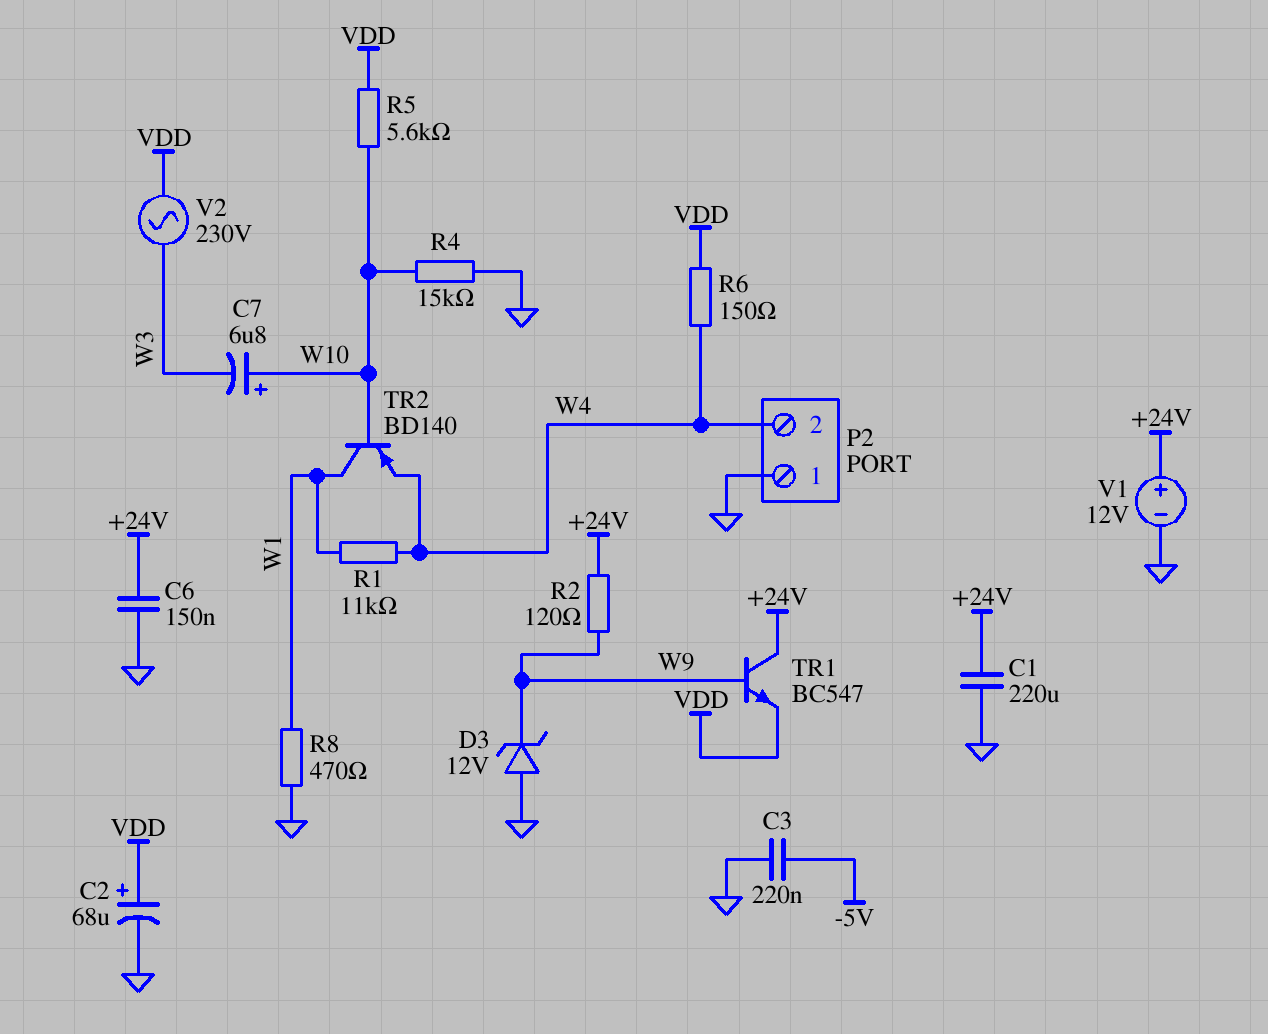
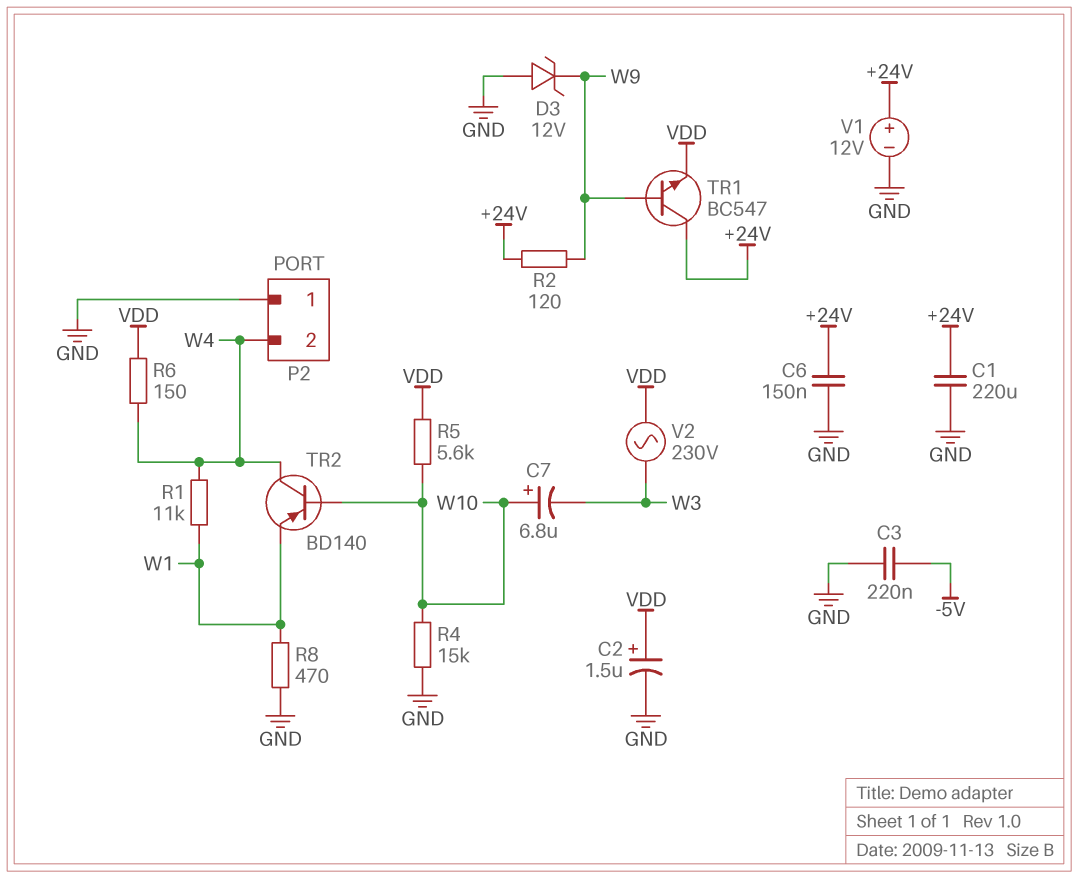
C2: 68uF (plus VDD, minus GND) -> 1.5uF (plus VDD, minus GND)
TR2: PNP BD140 (B W10, C W1, E W4) -> PNP BD140 (B W10, C W4, E W1)

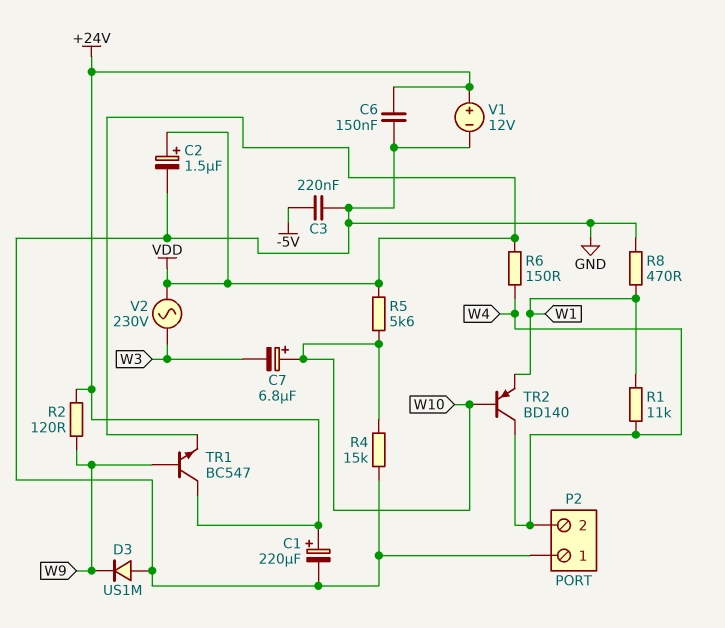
C1: 220uF (+24V, GND) -> 220uF (plus +24V, minus GND)
D3: zener 12V (A GND, K W9) -> diode US1M (A GND, K W9)

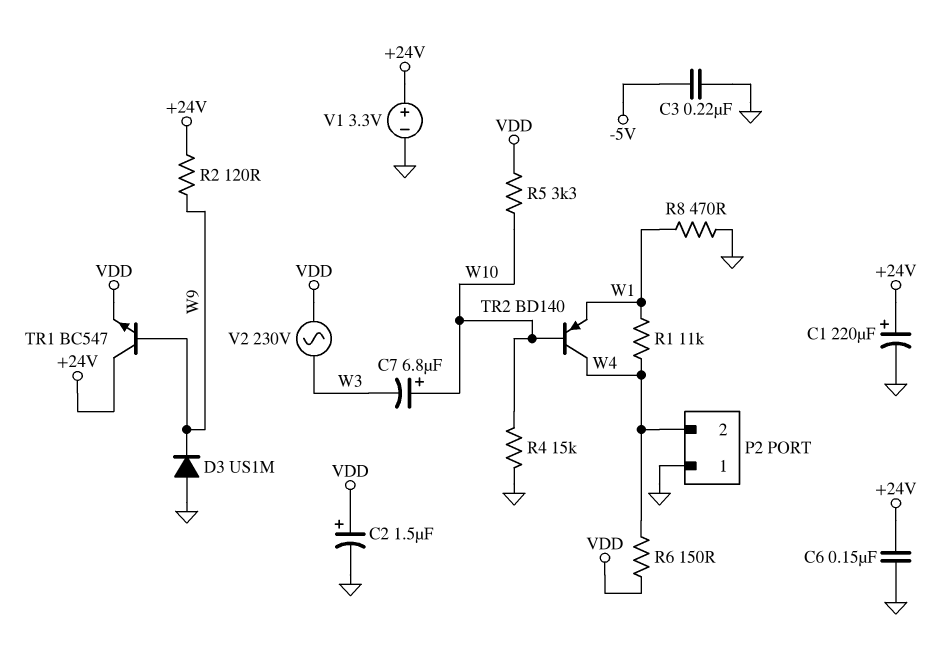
R5: 5.6k (VDD, W10) -> 3.3k (VDD, W10)
V1: 12V (plus +24V, minus GND) -> 3.3V (plus +24V, minus GND)

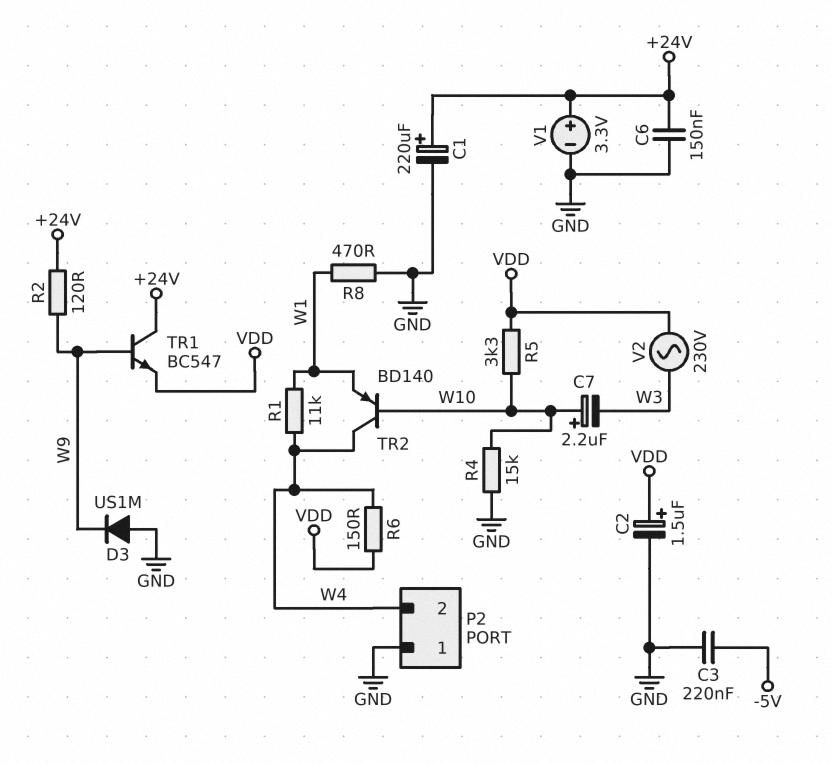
C7: 6.8uF (plus W10, minus W3) -> 2.2uF (plus W10, minus W3)

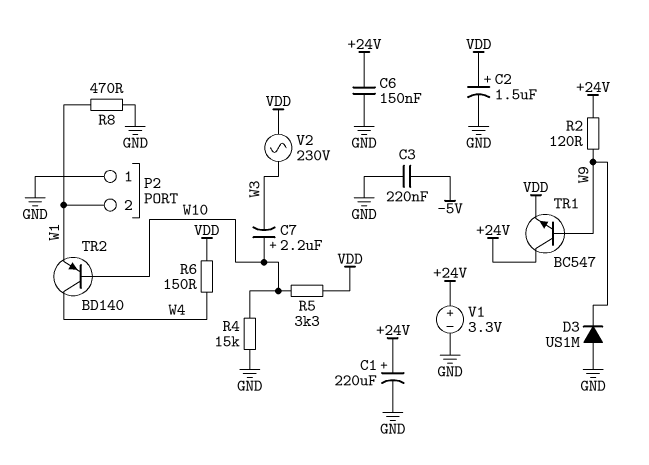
P2 pin 2: W4 -> W1
R1: 11k (W1, W4) -> none

